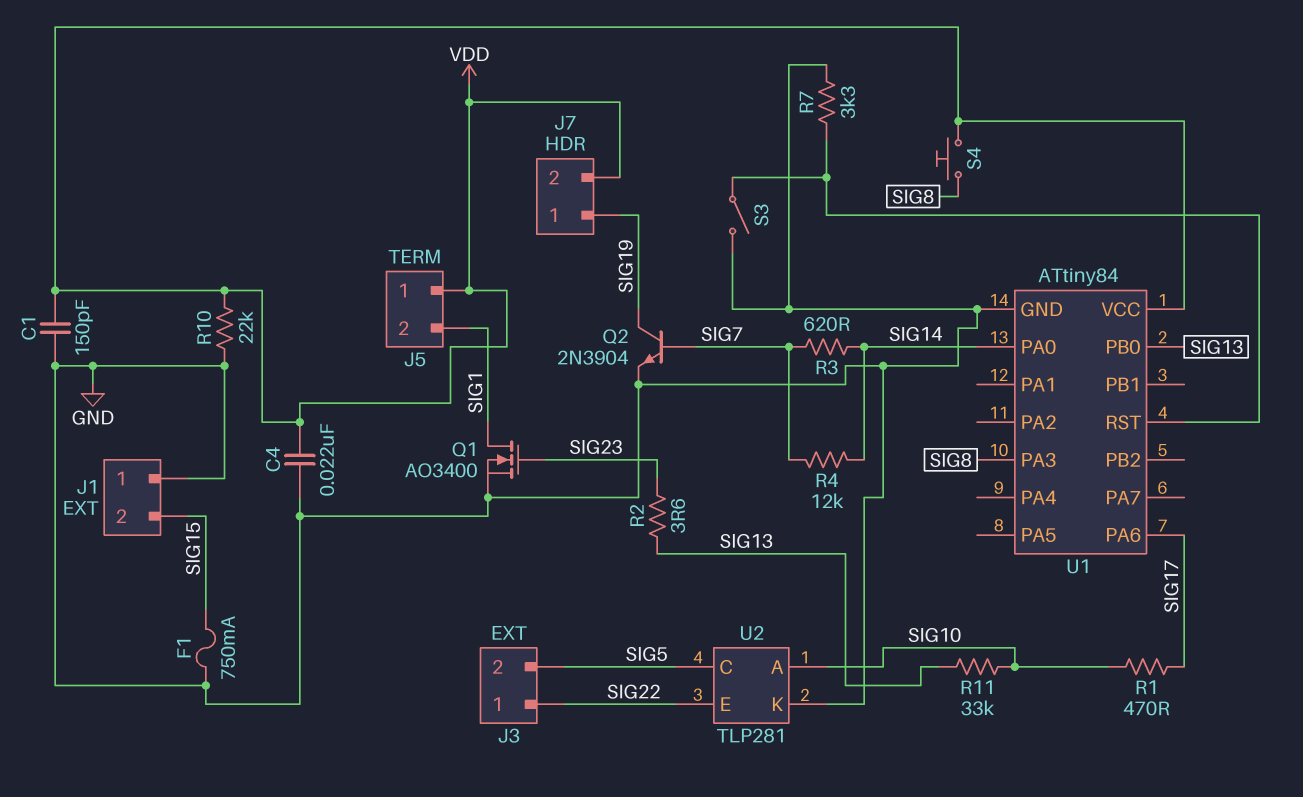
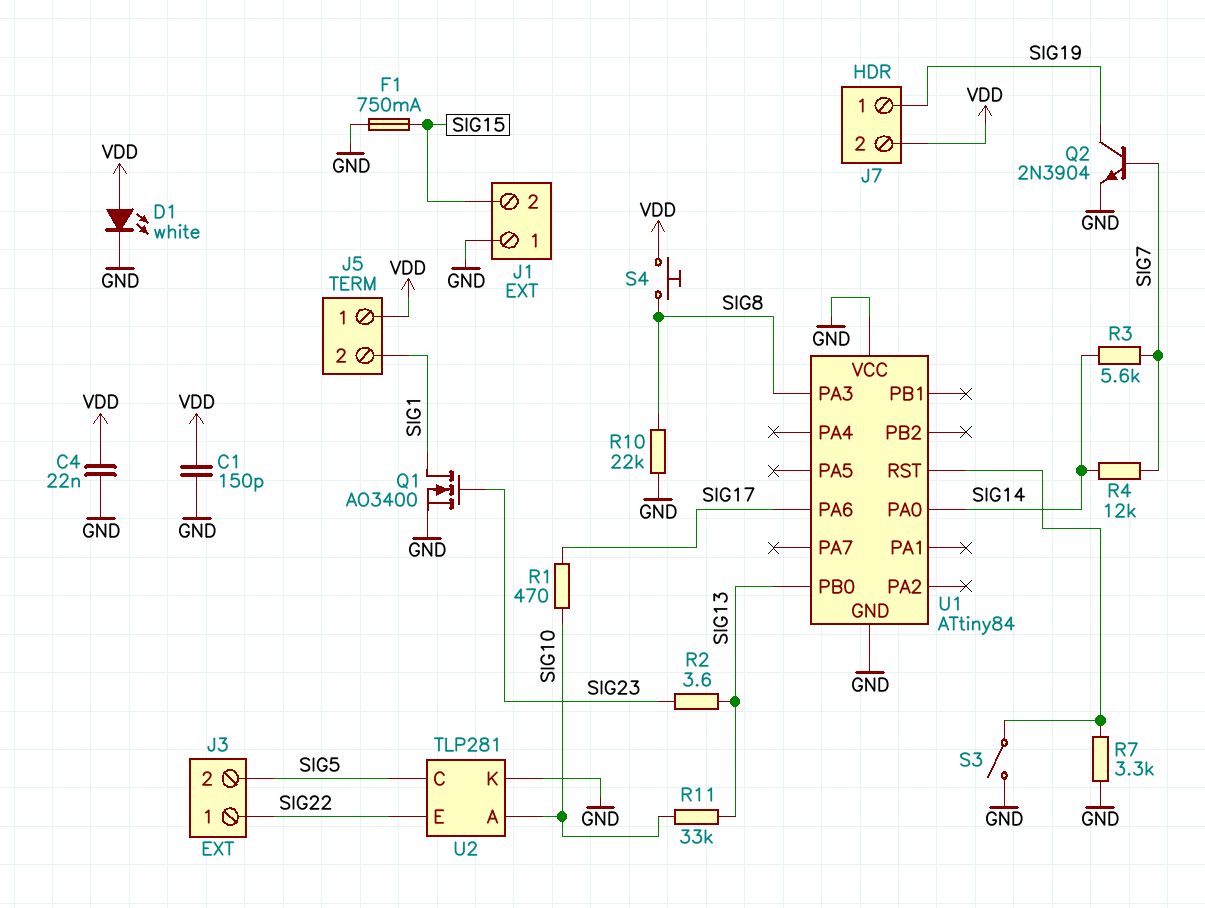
D1: none -> LED white (A VDD, K GND)
R3: 620 (SIG7, SIG14) -> 5.6k (SIG7, SIG14)
R10: 22k (GND, VDD) -> 22k (GND, SIG8)
U1 pin VCC: VDD -> GND

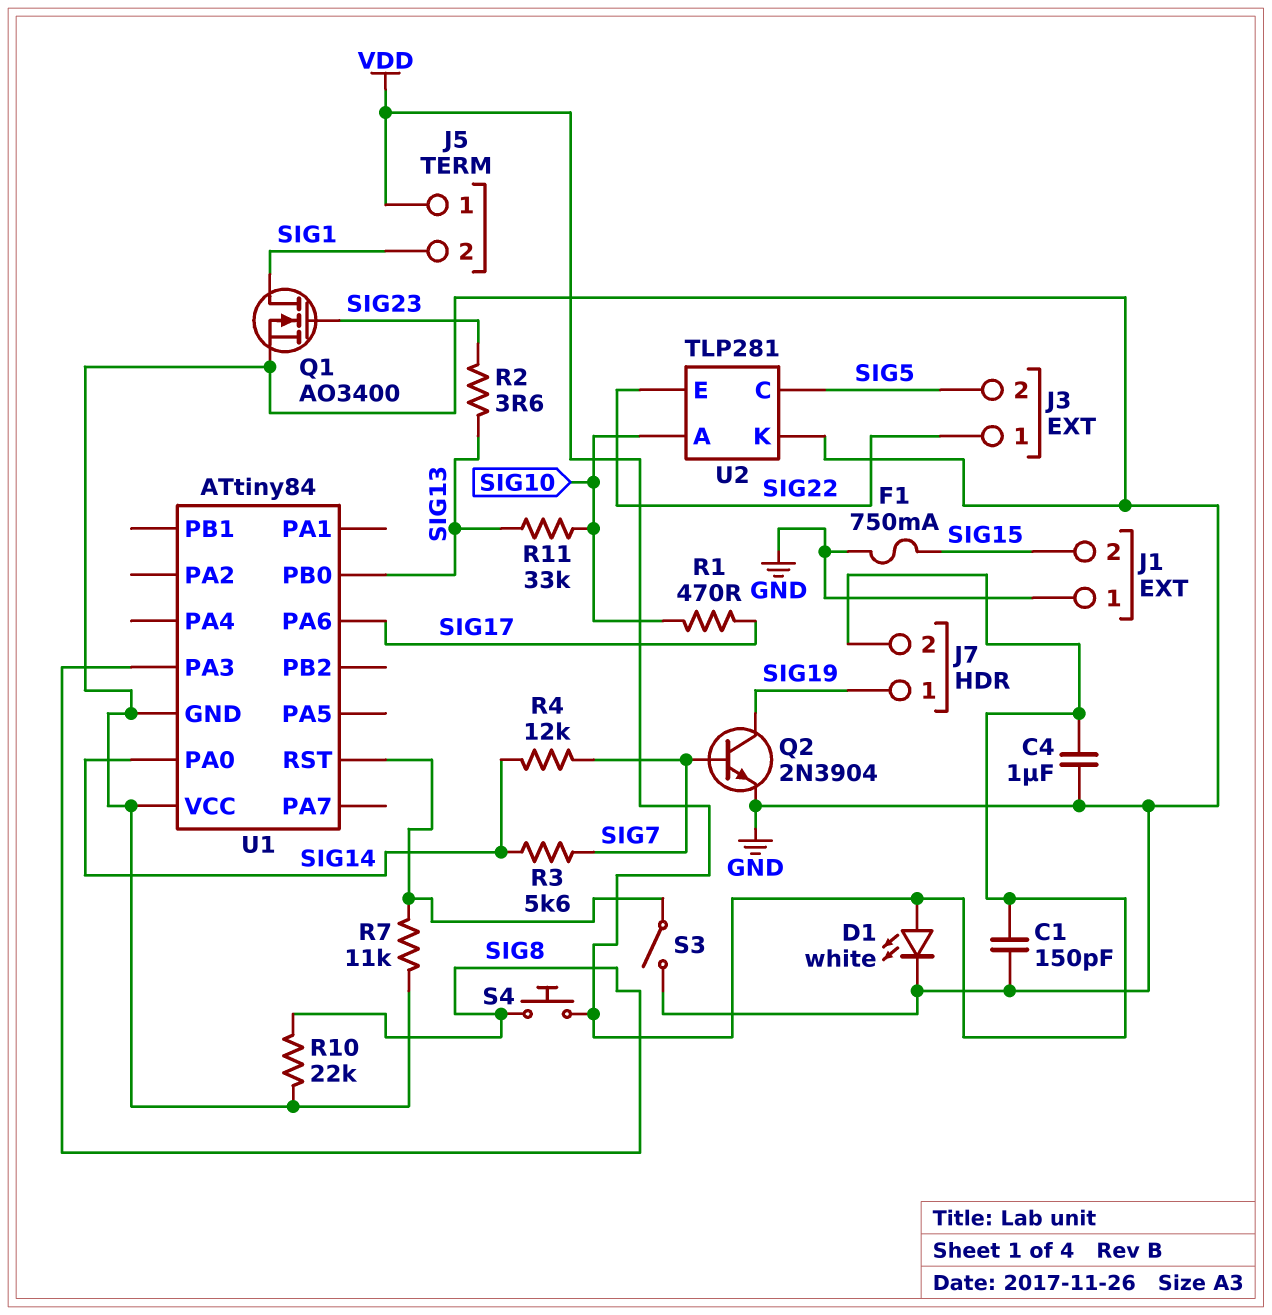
C4: 22nF (GND, VDD) -> 1uF (GND, VDD)
R7: 3.3k (GND, U1/RST) -> 11k (GND, U1/RST)

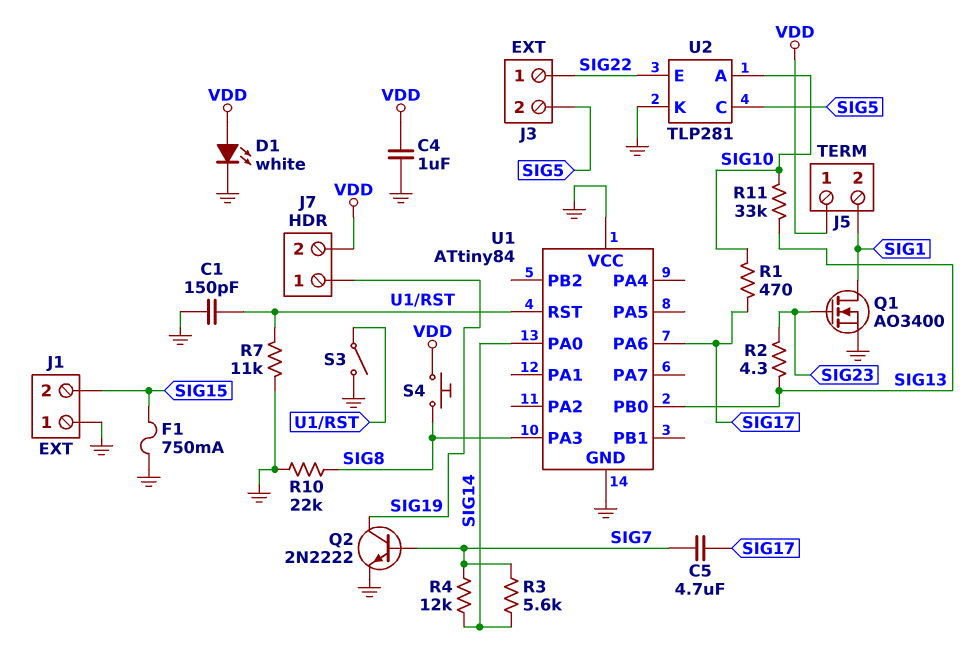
C1: 150pF (GND, VDD) -> 150pF (GND, U1/RST)
C5: none -> 4.7uF (SIG7, SIG17)
Q2: NPN 2N3904 (B SIG7, C SIG19, E GND) -> NPN 2N2222 (B SIG7, C SIG19, E GND)
R2: 3.6 (SIG13, SIG23) -> 4.3 (SIG13, SIG23)

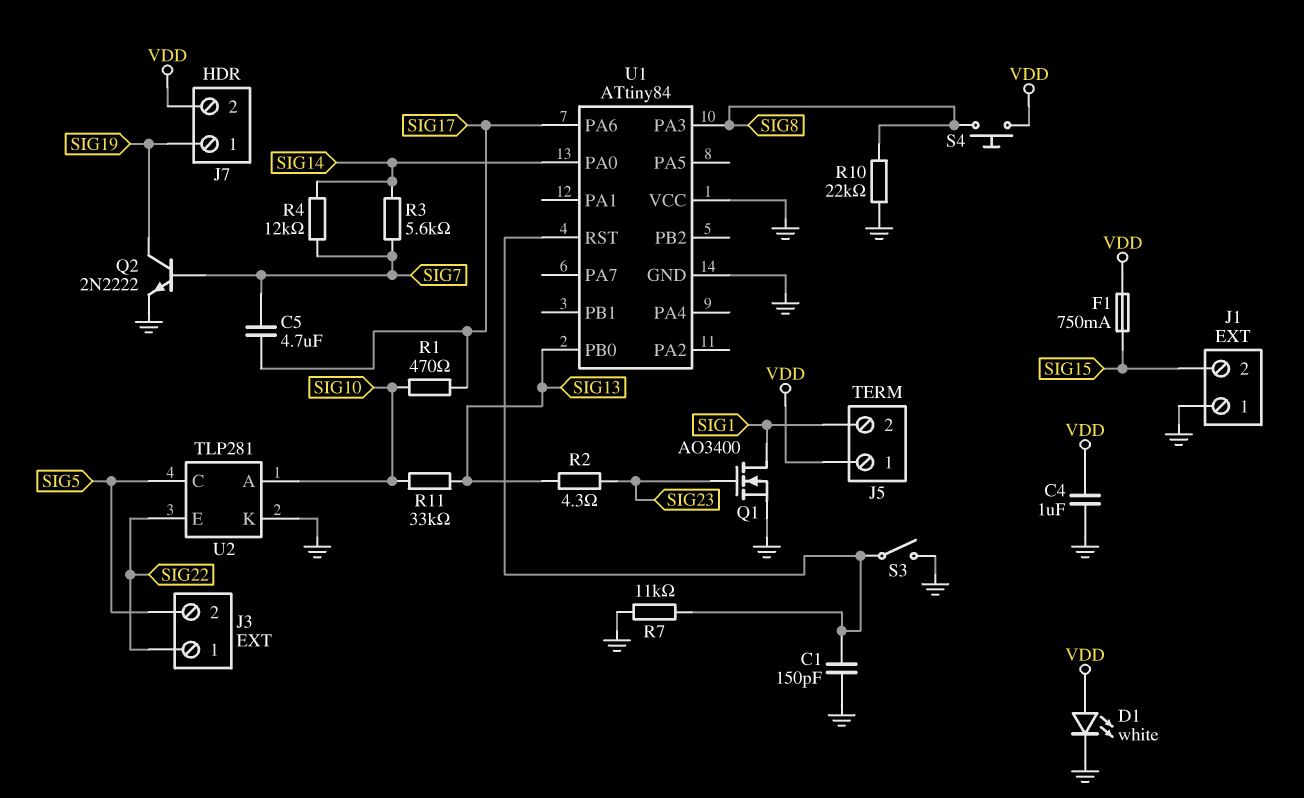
F1: 750mA (GND, SIG15) -> 750mA (SIG15, VDD)

